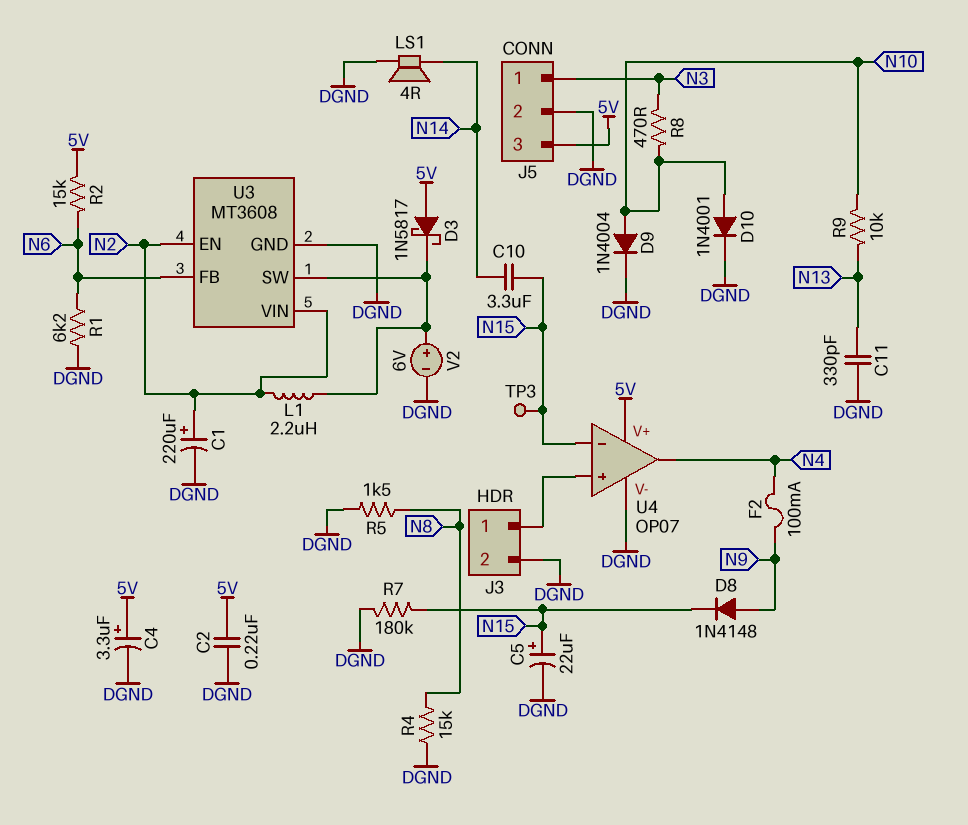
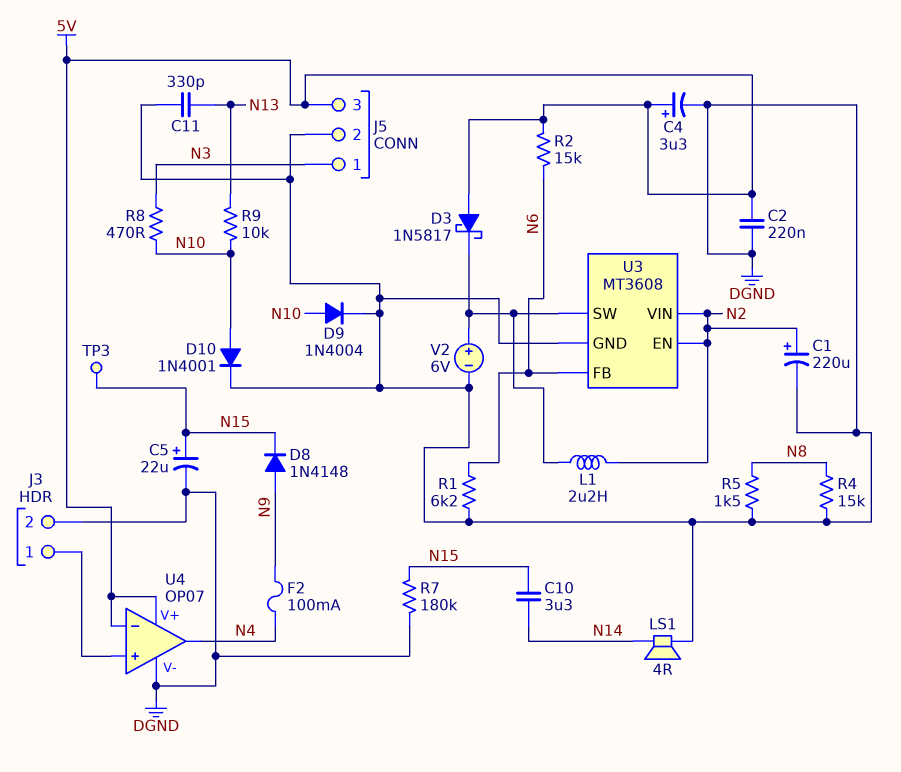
U4 pin in-: N15 -> 5V

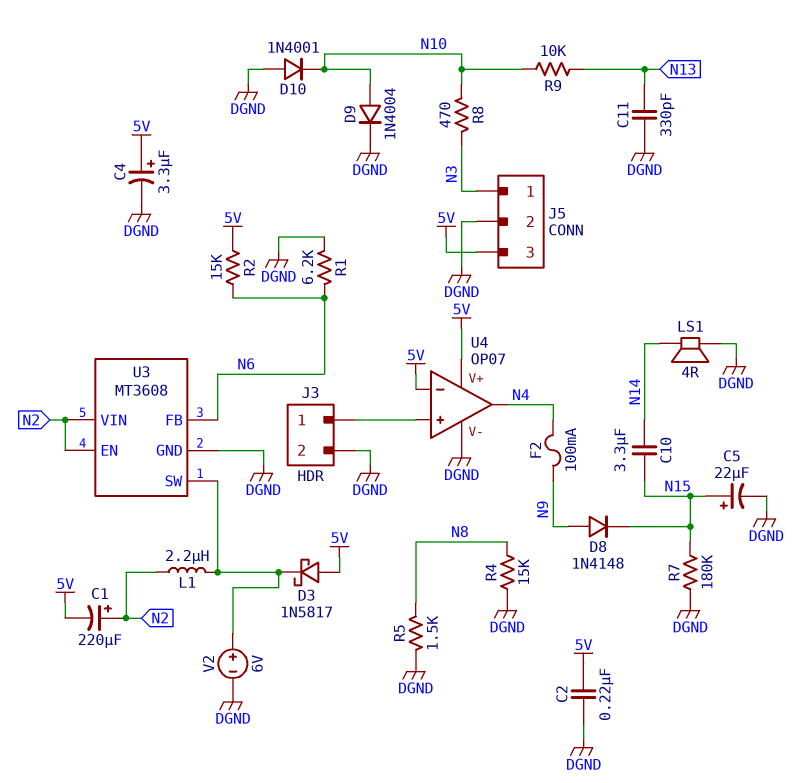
C1: 220uF (plus N2, minus DGND) -> 220uF (plus N2, minus 5V)
D10: diode 1N4001 (A N10, K DGND) -> diode 1N4001 (A DGND, K N10)
TP3: test point (N15) -> none

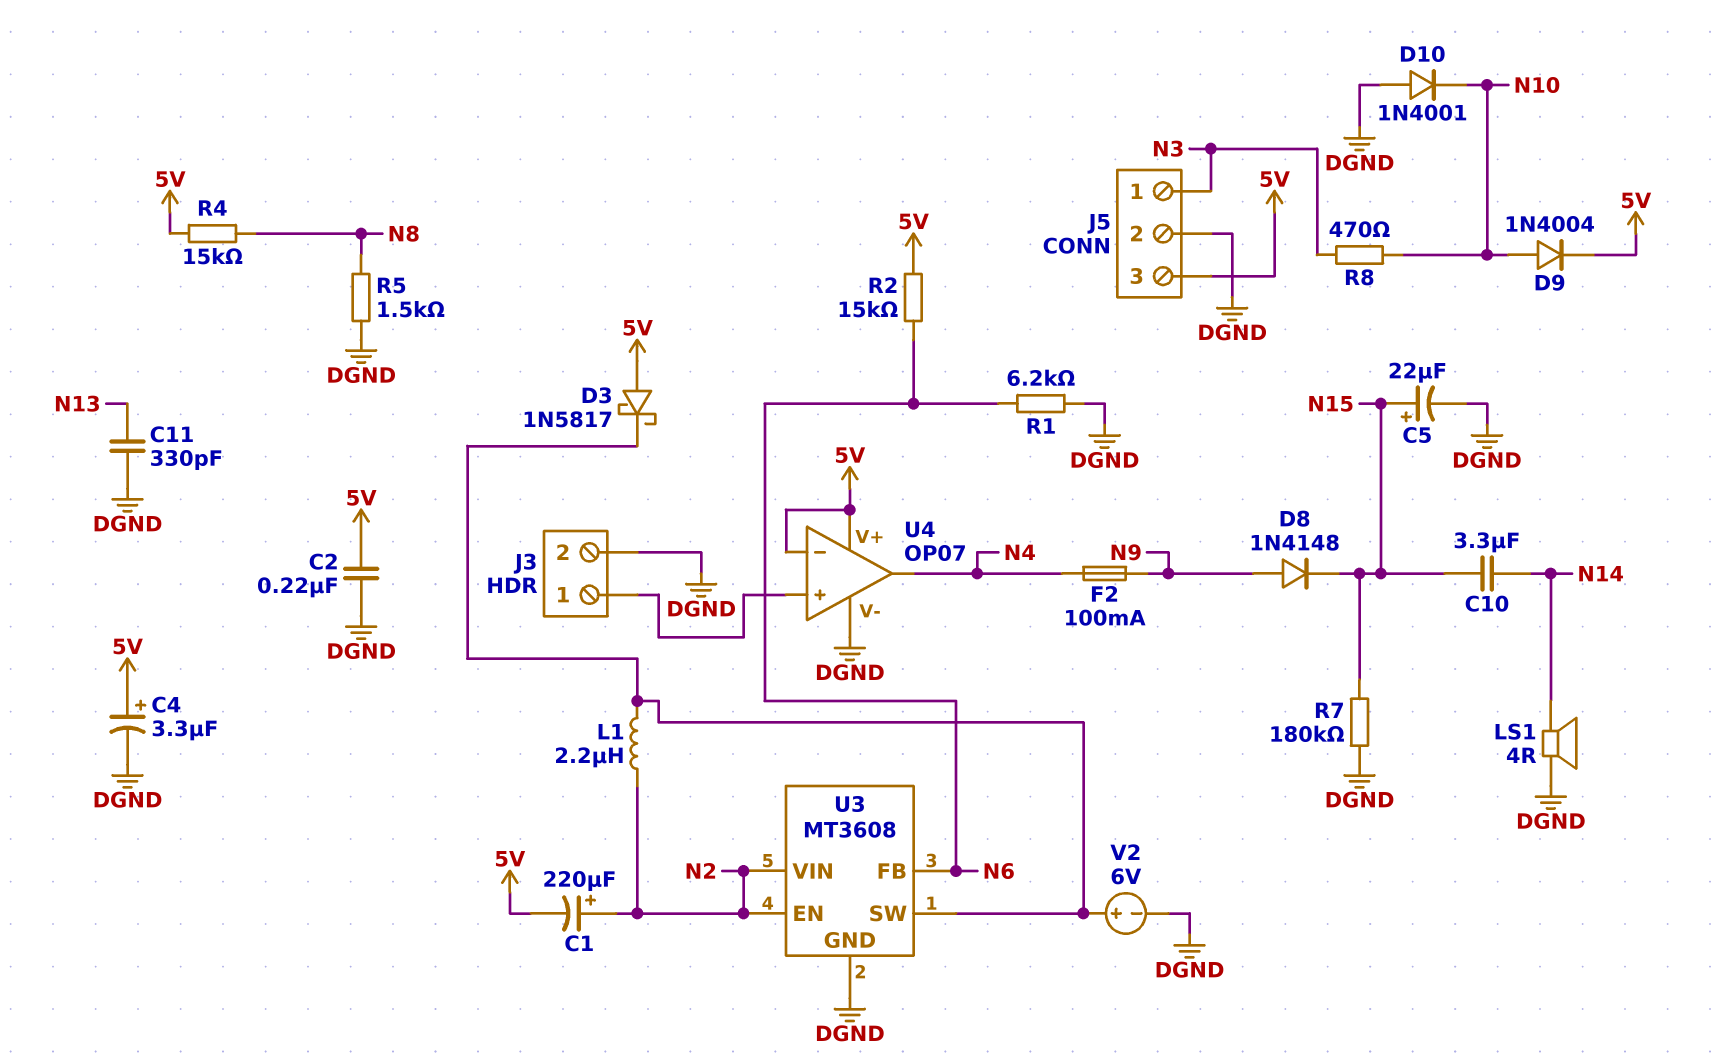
D9: diode 1N4004 (A N10, K DGND) -> diode 1N4004 (A N10, K 5V)
R4: 15k (DGND, N8) -> 15k (5V, N8)
R9: 10k (N10, N13) -> none

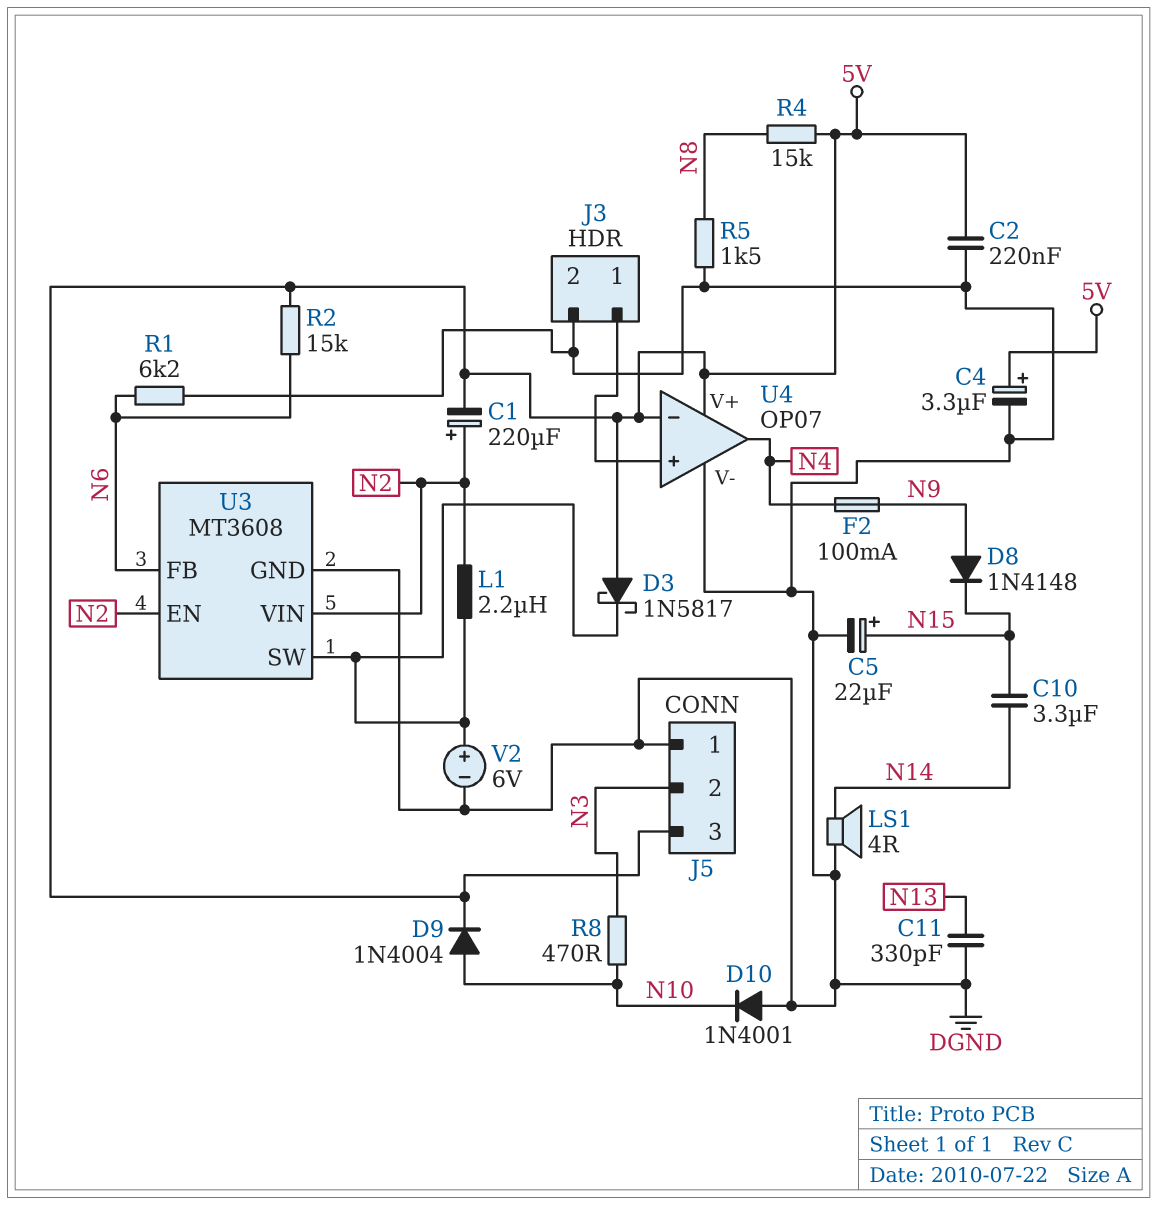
J5 pin 1: N3 -> DGND
J5 pin 2: DGND -> N3
R7: 180k (DGND, N15) -> none

